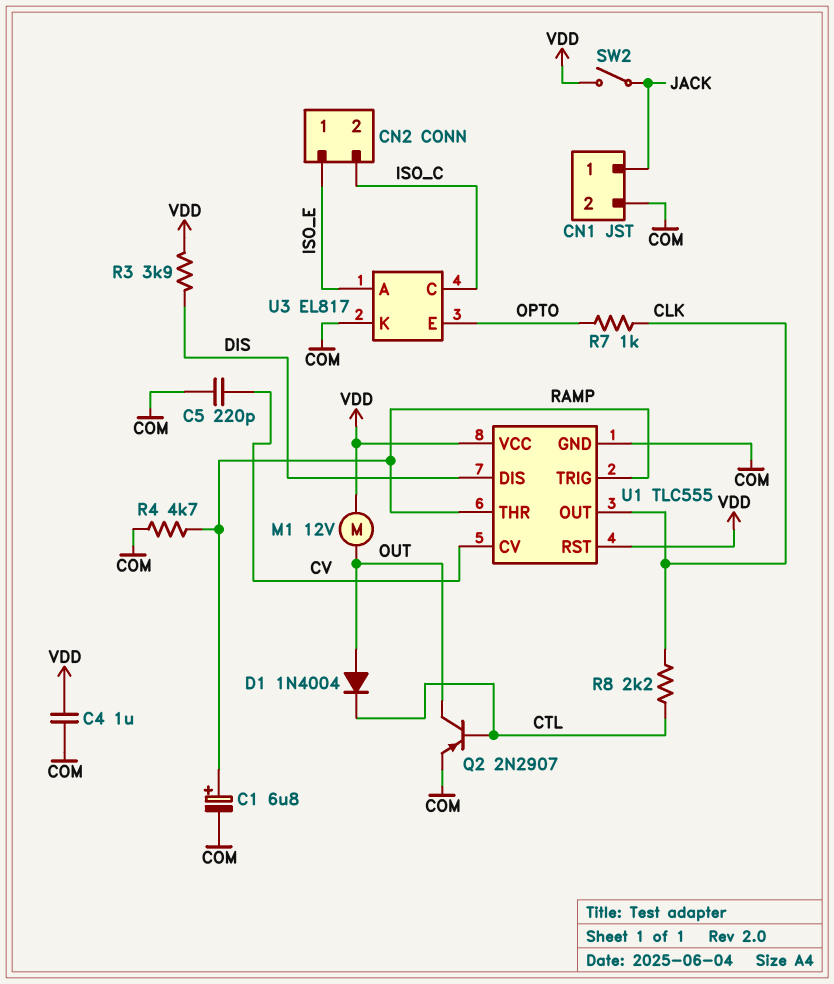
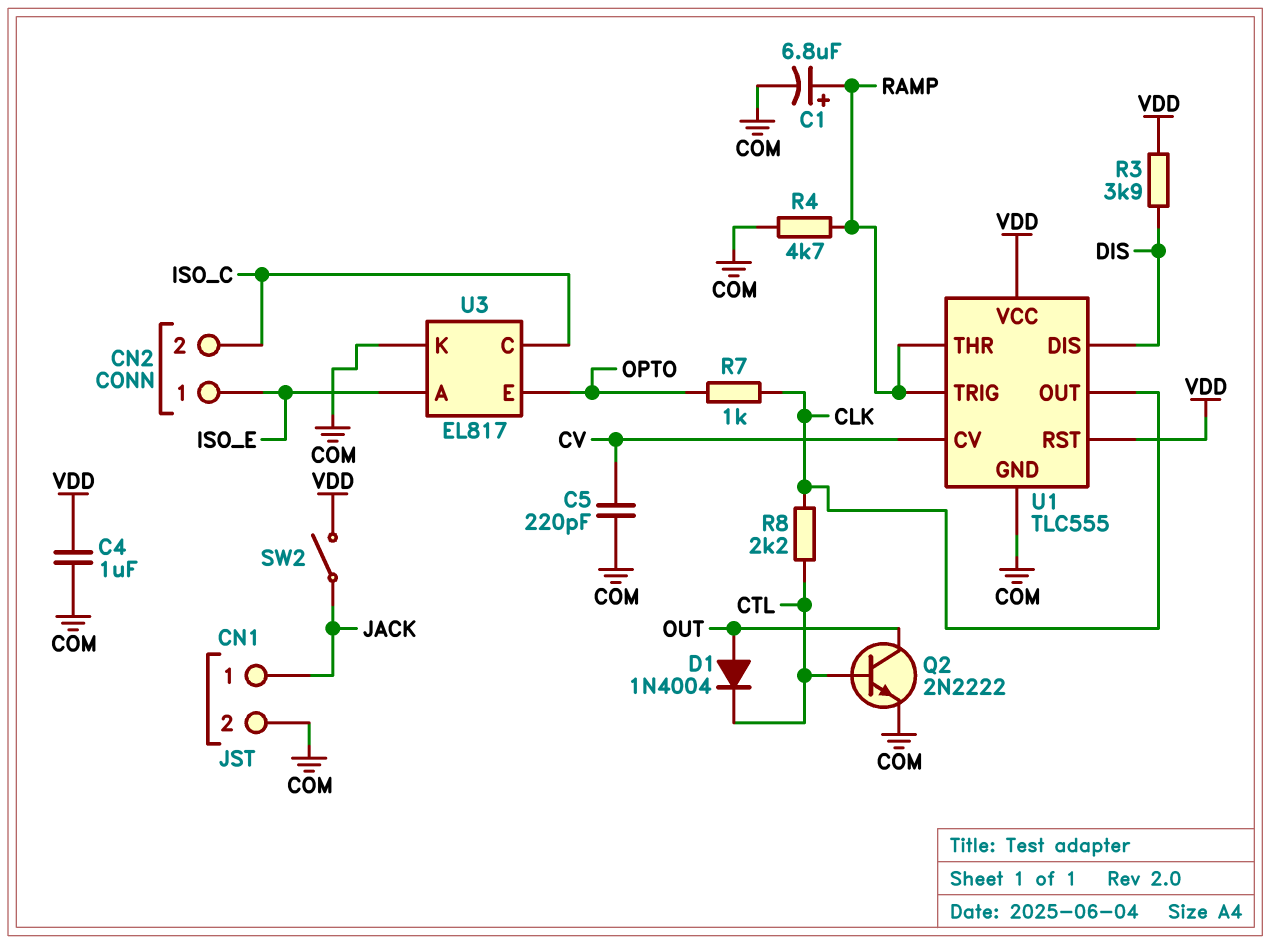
M1: motor 12V (OUT, VDD) -> none
Q2: PNP 2N2907 (B CTL, C OUT, E COM) -> NPN 2N2222 (B CTL, C OUT, E COM)

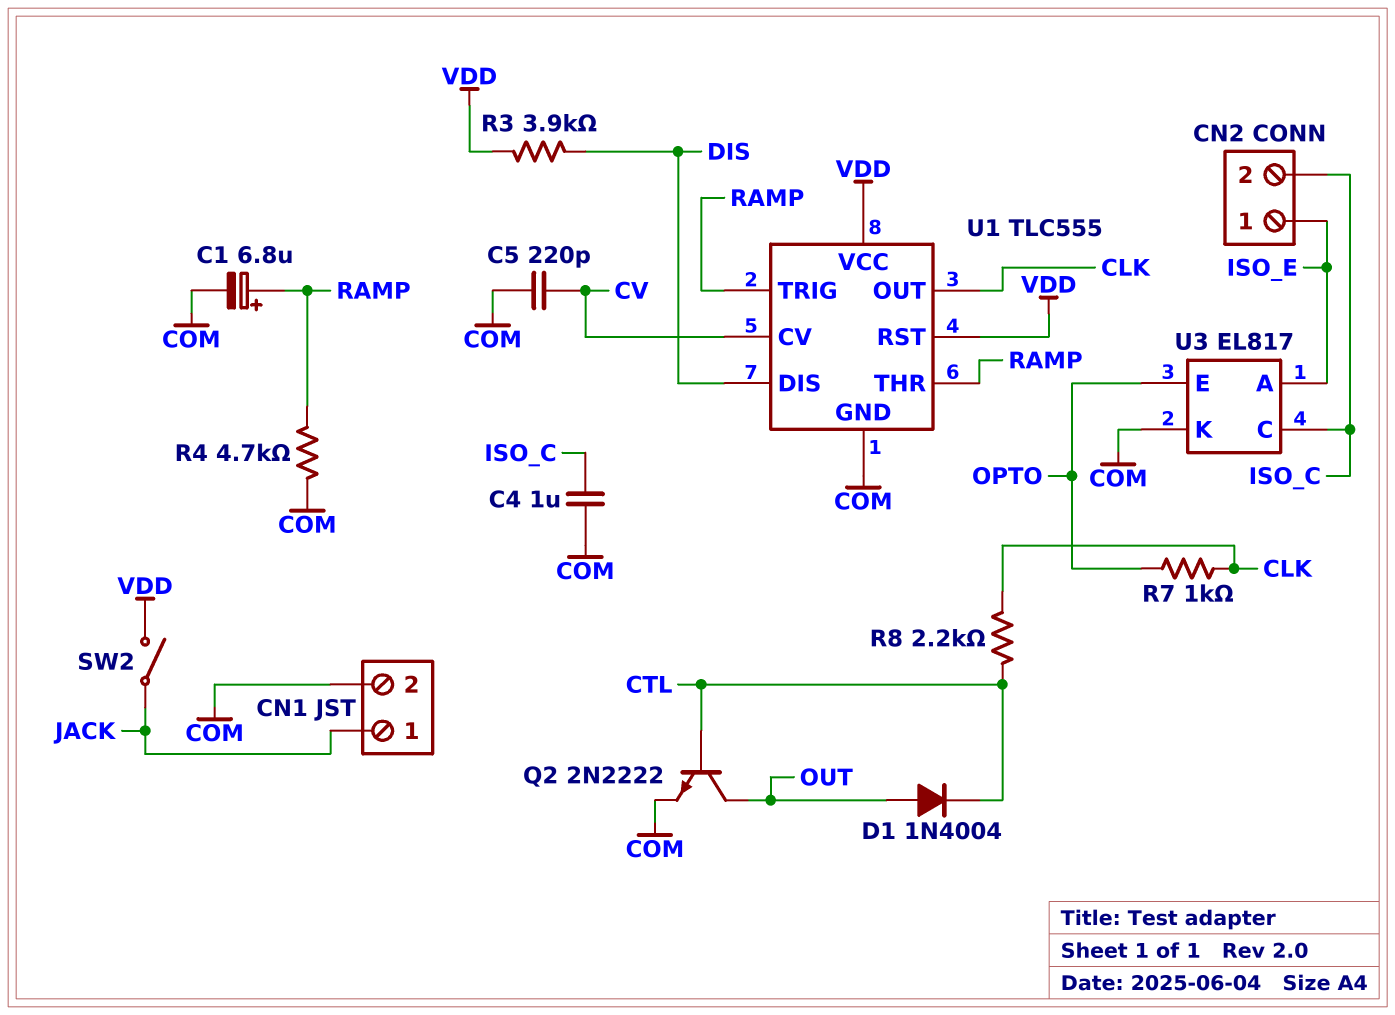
C4: 1uF (COM, VDD) -> 1uF (COM, ISO_C)

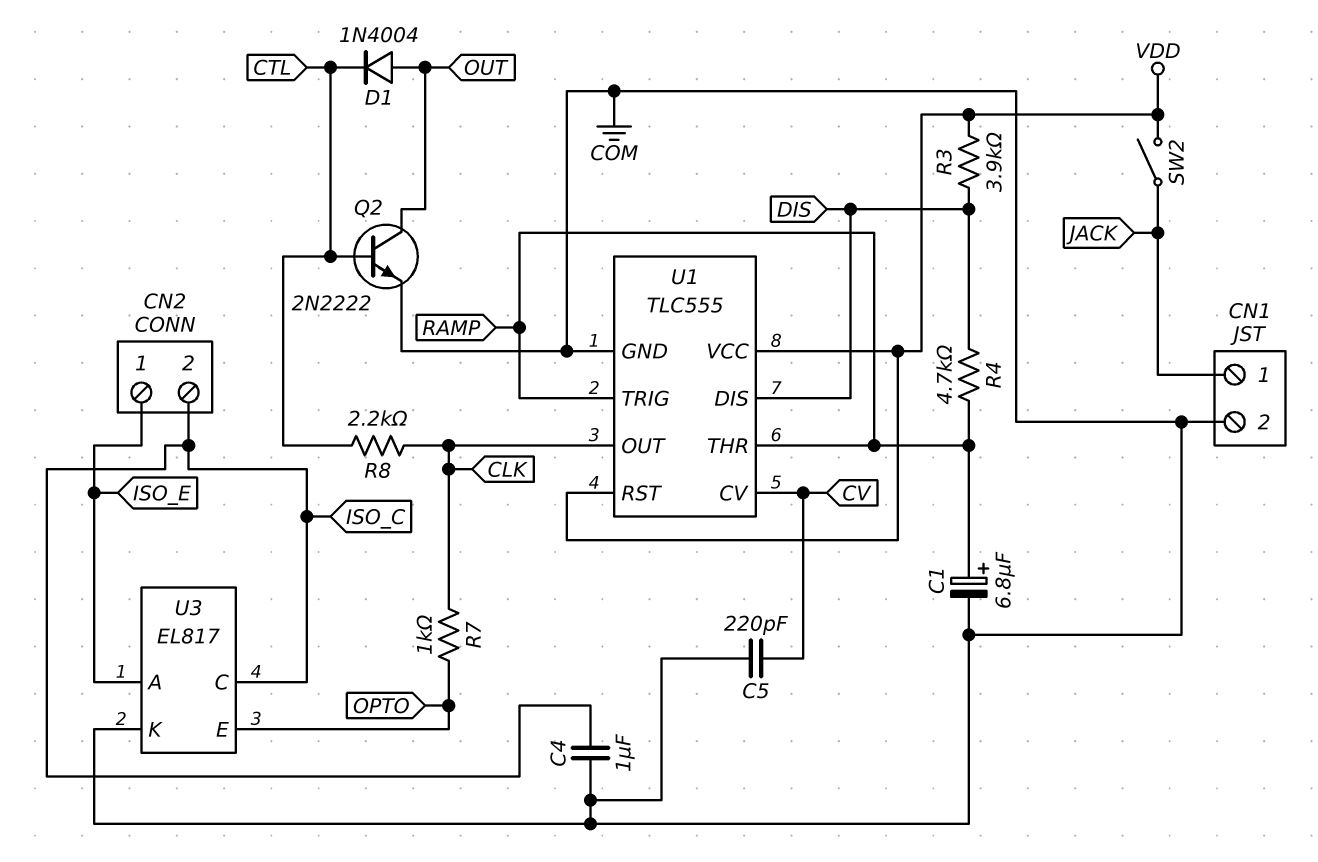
R4: 4.7k (COM, RAMP) -> 4.7k (DIS, RAMP)

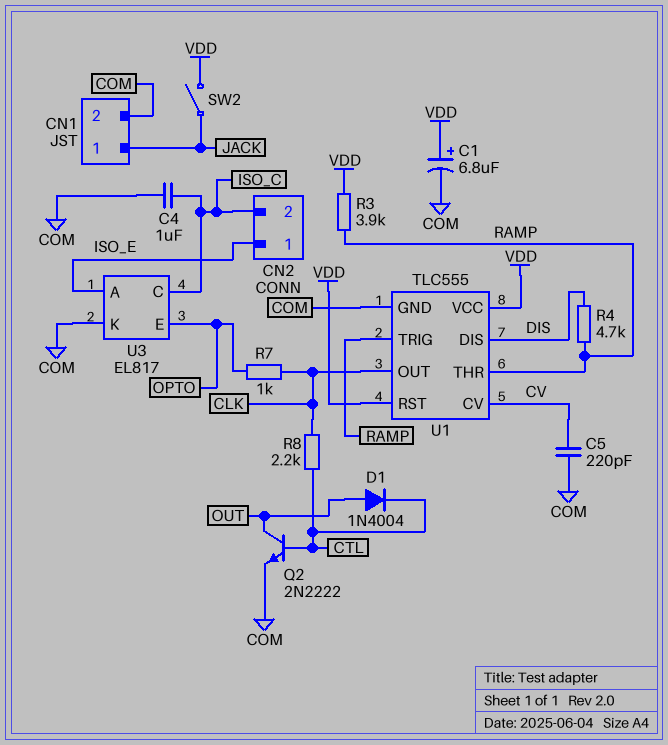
C1: 6.8uF (plus RAMP, minus COM) -> 6.8uF (plus VDD, minus COM)
R3: 3.9k (DIS, VDD) -> 3.9k (RAMP, VDD)

